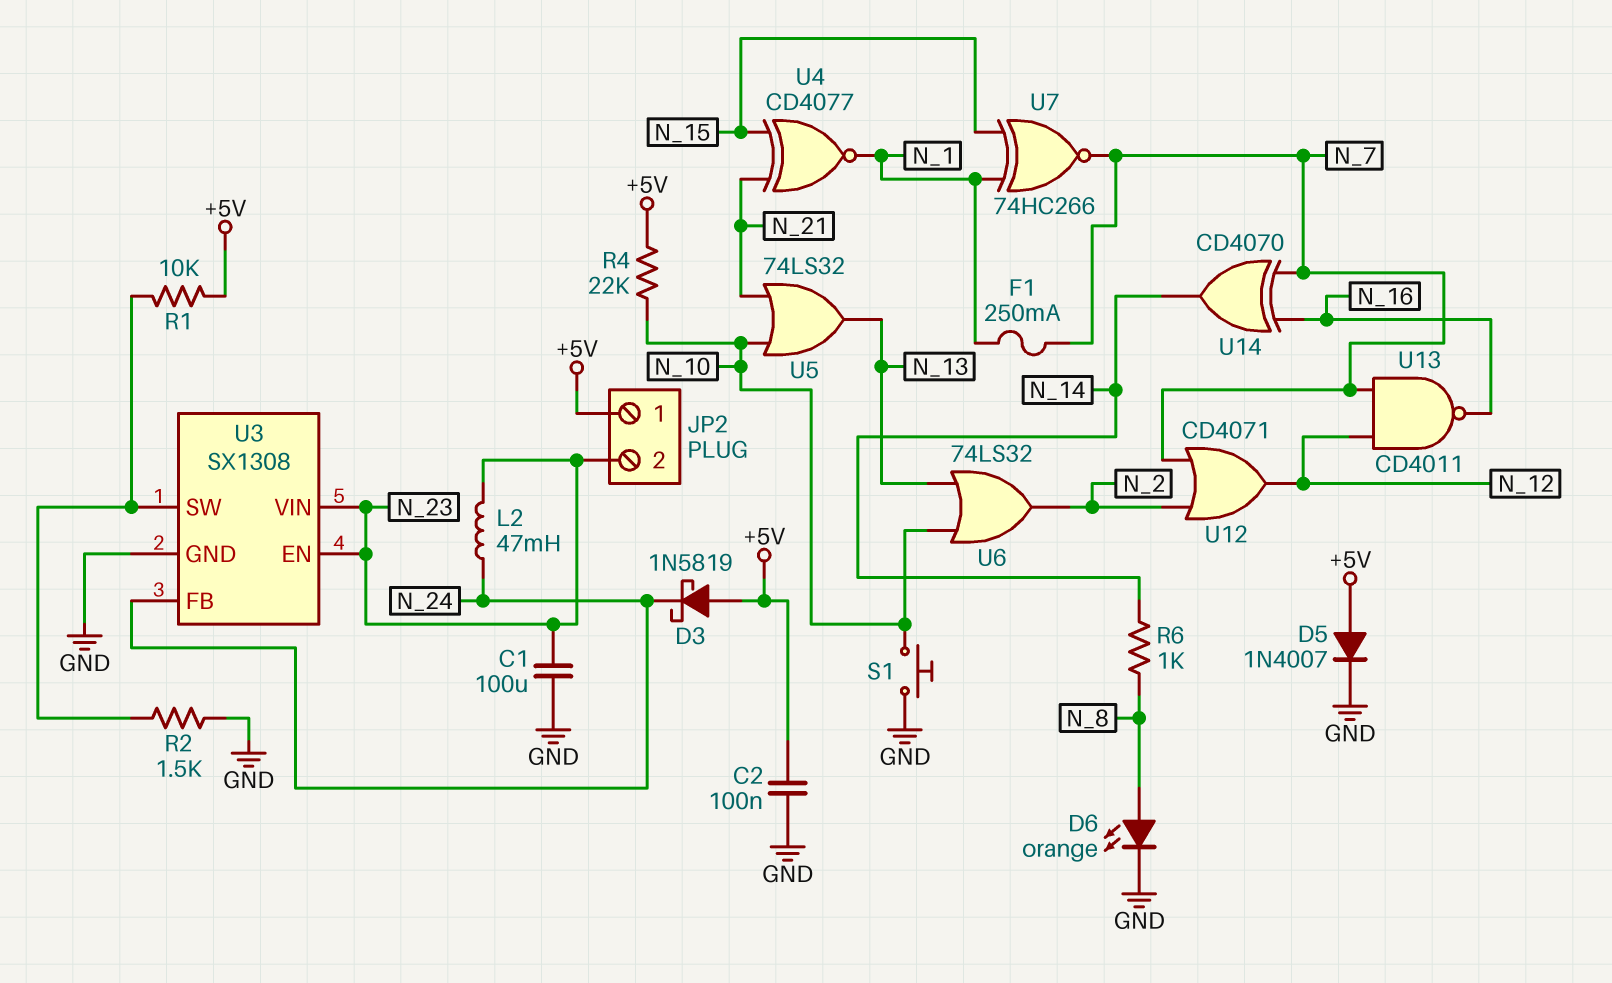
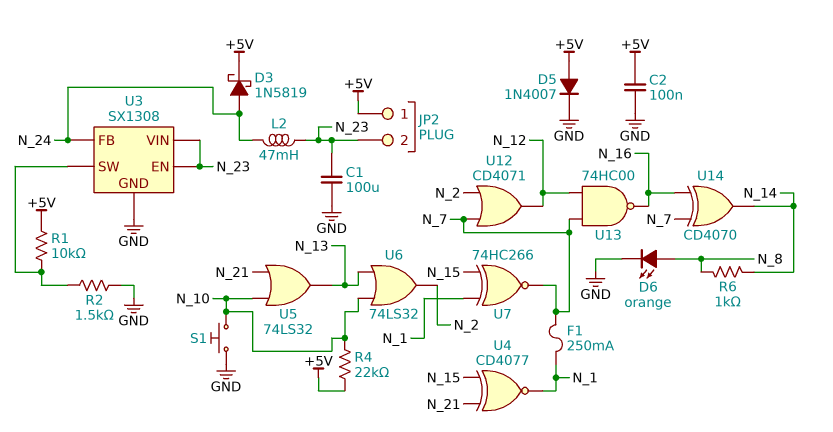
D3: schottky 1N5819 (A +5V, K N_24) -> schottky 1N5819 (A N_24, K +5V)
U13: NAND CD4011 (in N_7, in N_12, out N_16) -> NAND 74HC00 (in N_7, in N_12, out N_16)

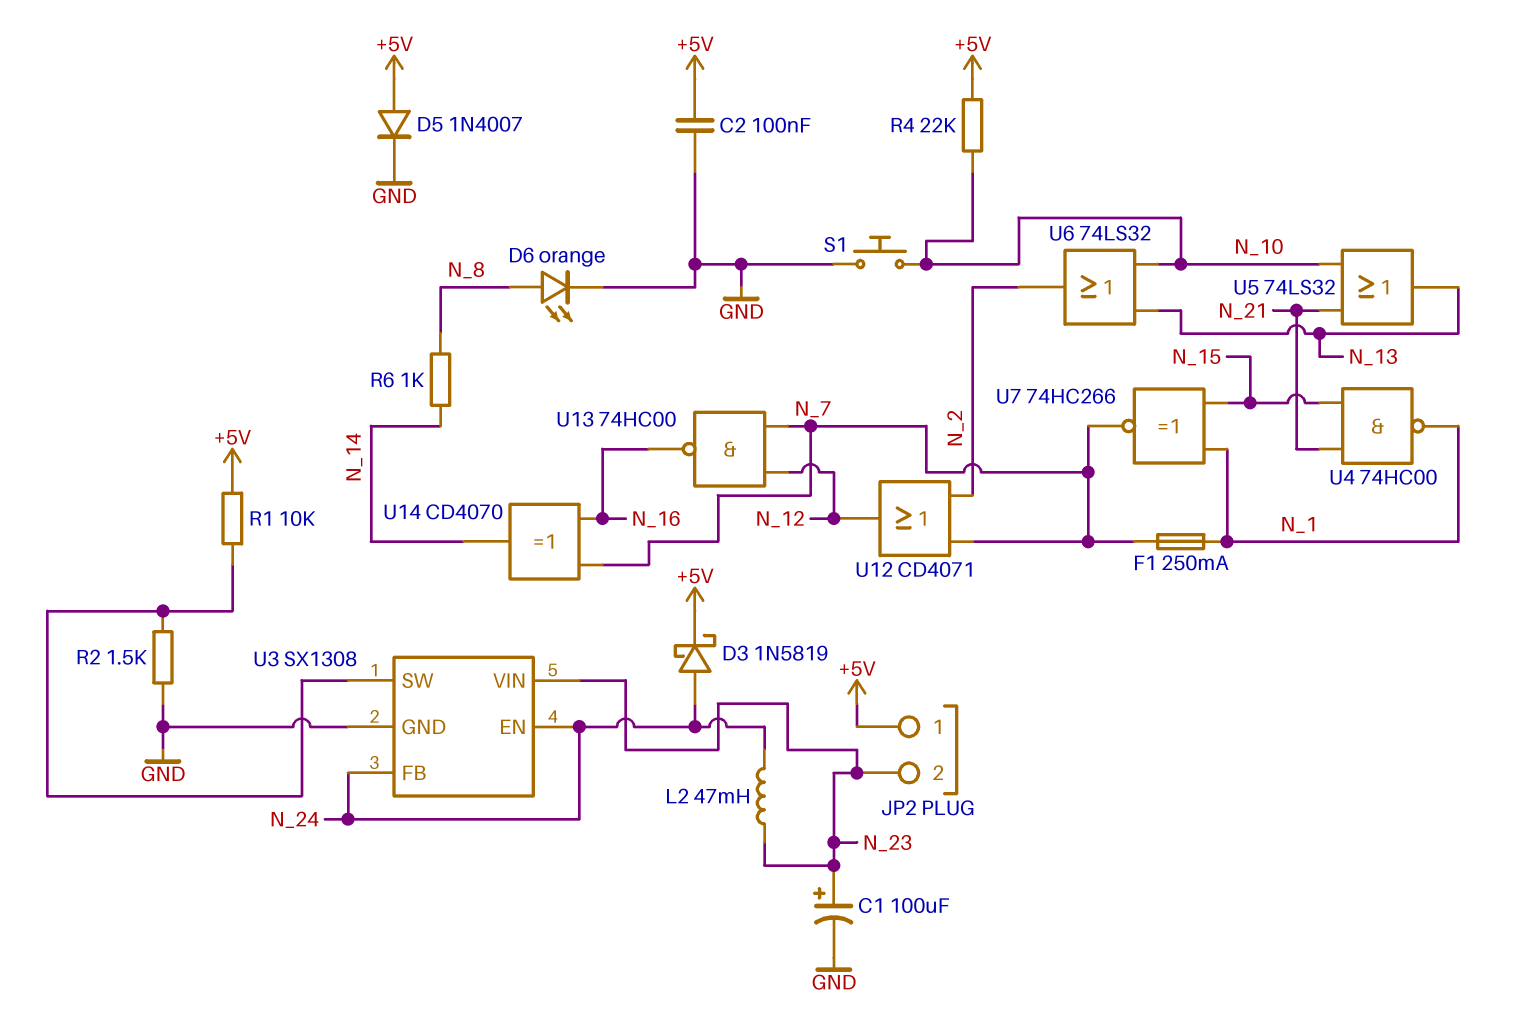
C1: 100uF (GND, N_23) -> 100uF (plus N_23, minus GND)
U3 pin EN: N_23 -> N_24
U4: XNOR CD4077 (in N_15, in N_21, out N_1) -> NAND 74HC00 (in N_15, in N_21, out N_1)

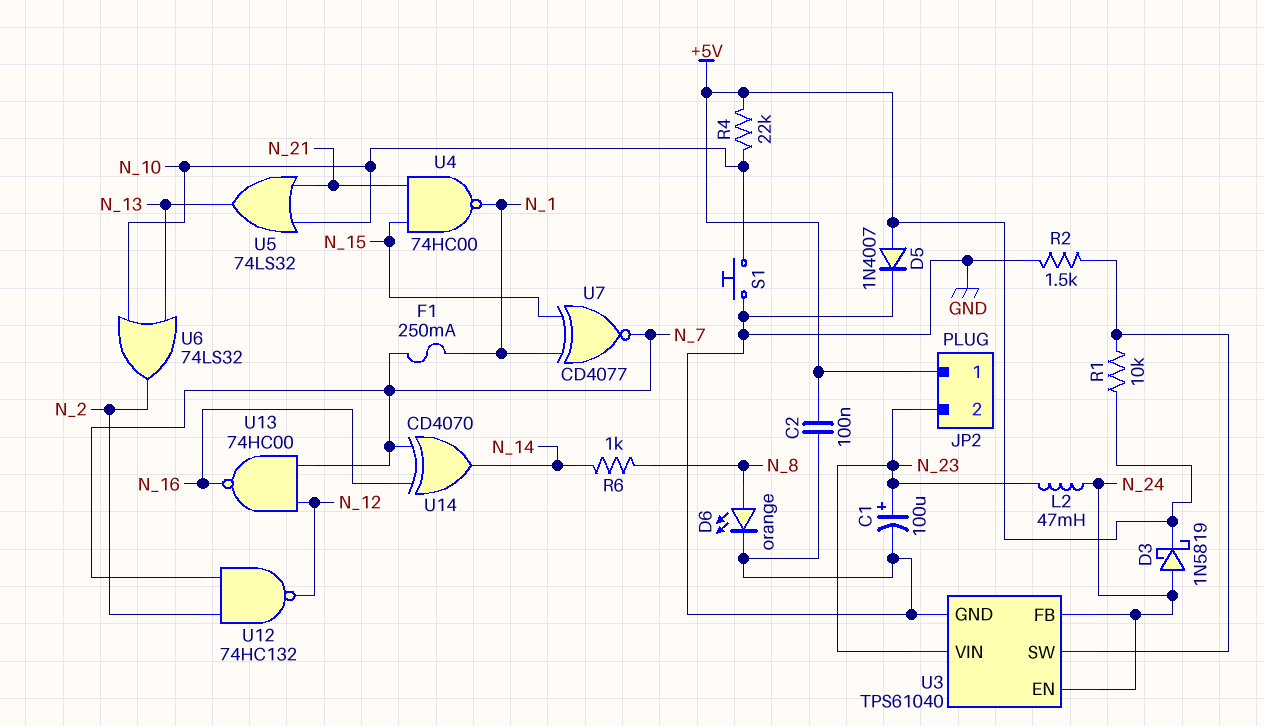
U3: SX1308 -> TPS61040
U7: XNOR 74HC266 (in N_1, in N_15, out N_7) -> XNOR CD4077 (in N_1, in N_15, out N_7)
U12: OR CD4071 (in N_2, in N_7, out N_12) -> NAND 74HC132 (in N_2, in N_7, out N_12)

